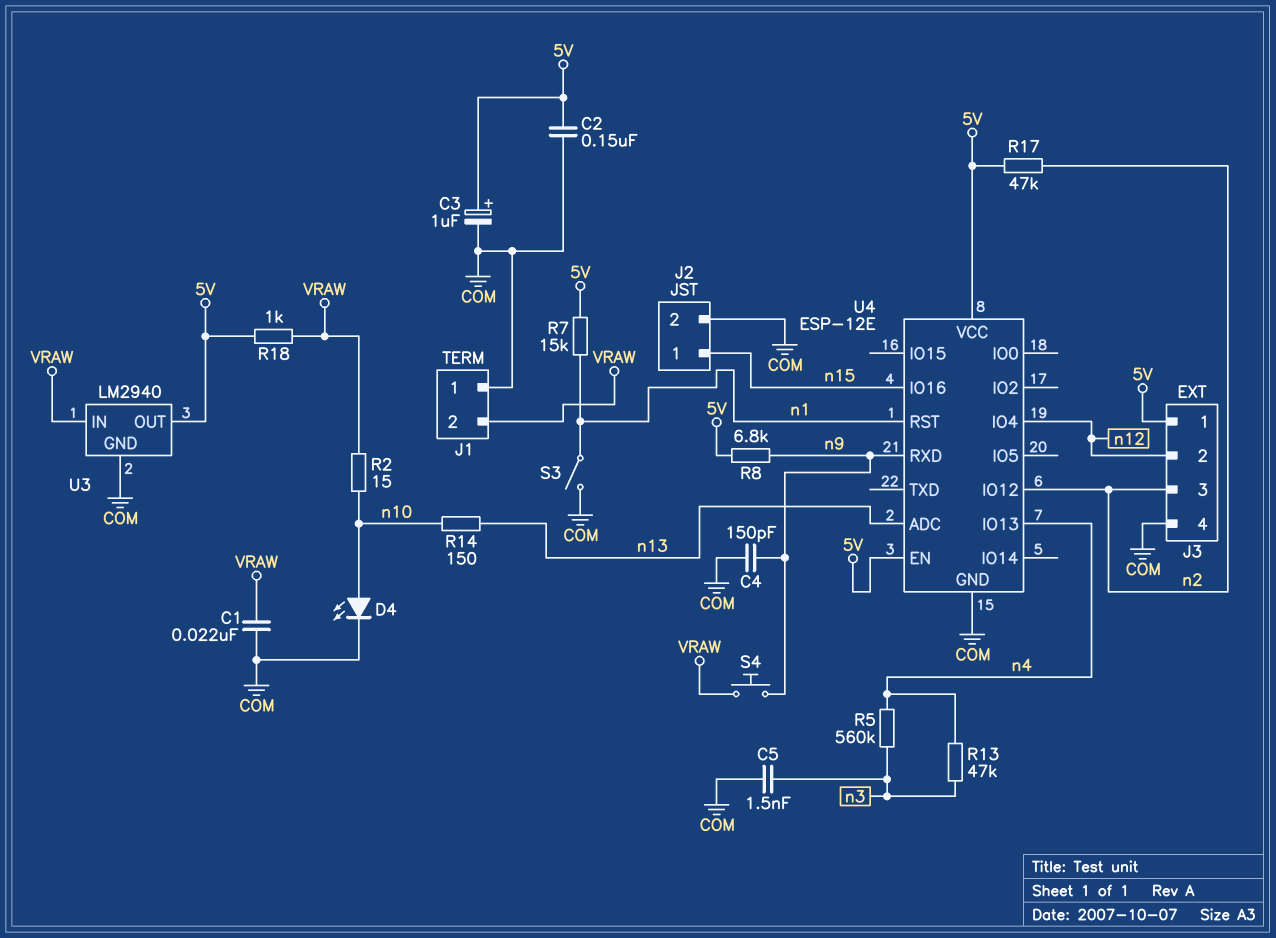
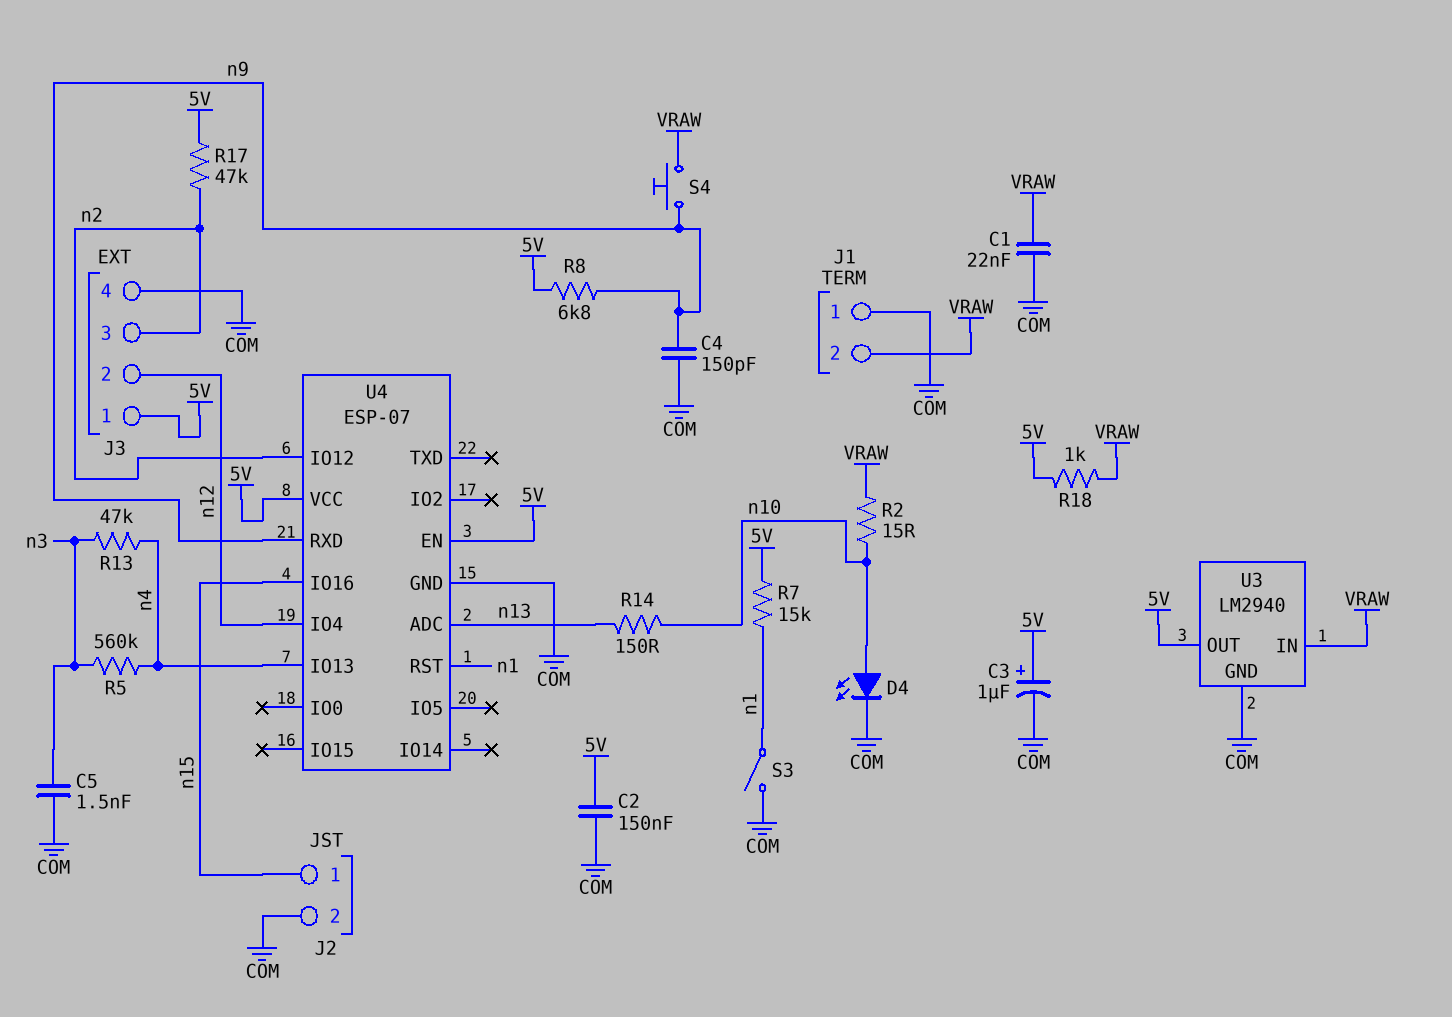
U4: ESP-12E -> ESP-07

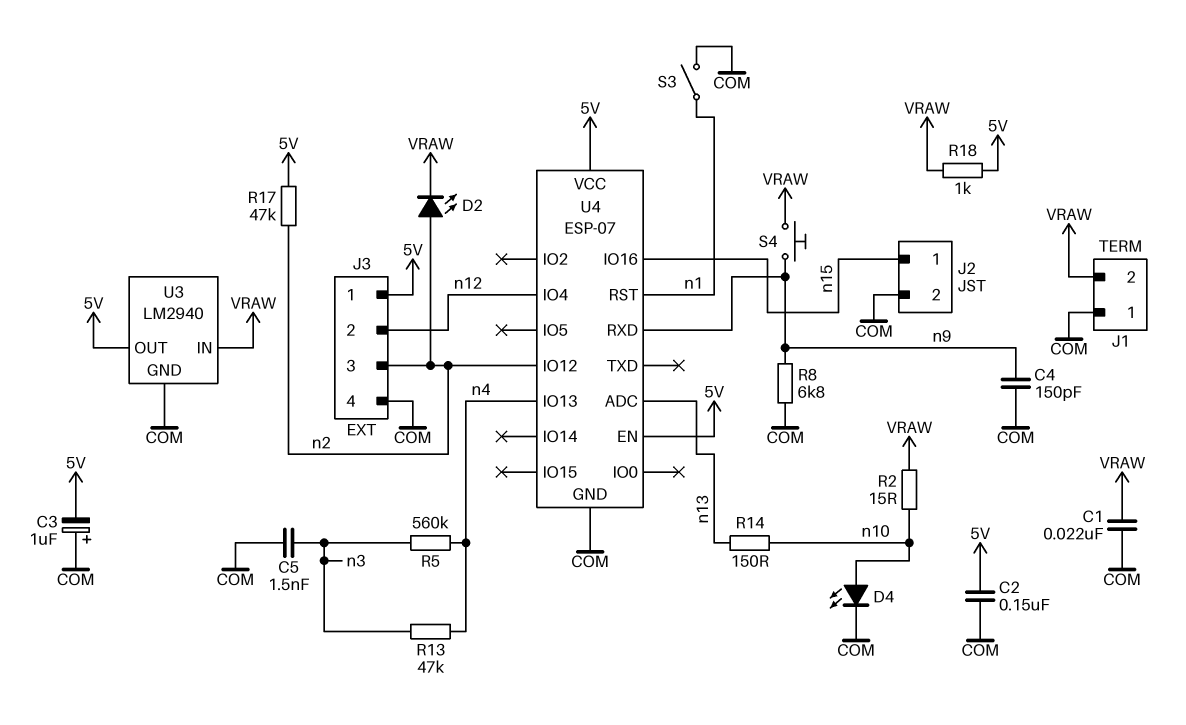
C3: 1uF (plus 5V, minus COM) -> 1uF (plus COM, minus 5V)
D2: none -> LED (A n2, K VRAW)
R7: 15k (5V, n1) -> none
R8: 6.8k (5V, n9) -> 6.8k (COM, n9)

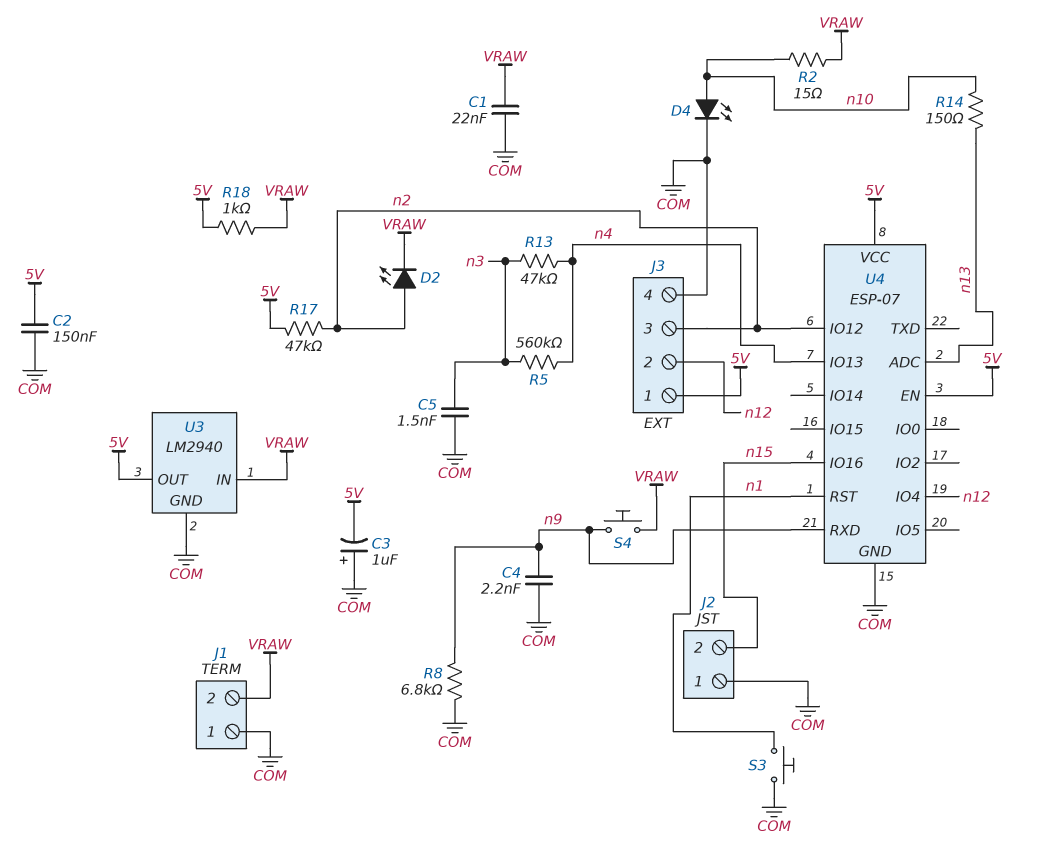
C4: 150pF (COM, n9) -> 2.2nF (COM, n9)
J2 pin 1: n15 -> COM
J2 pin 2: COM -> n15
S3: switch (COM, n1) -> button (COM, n1)

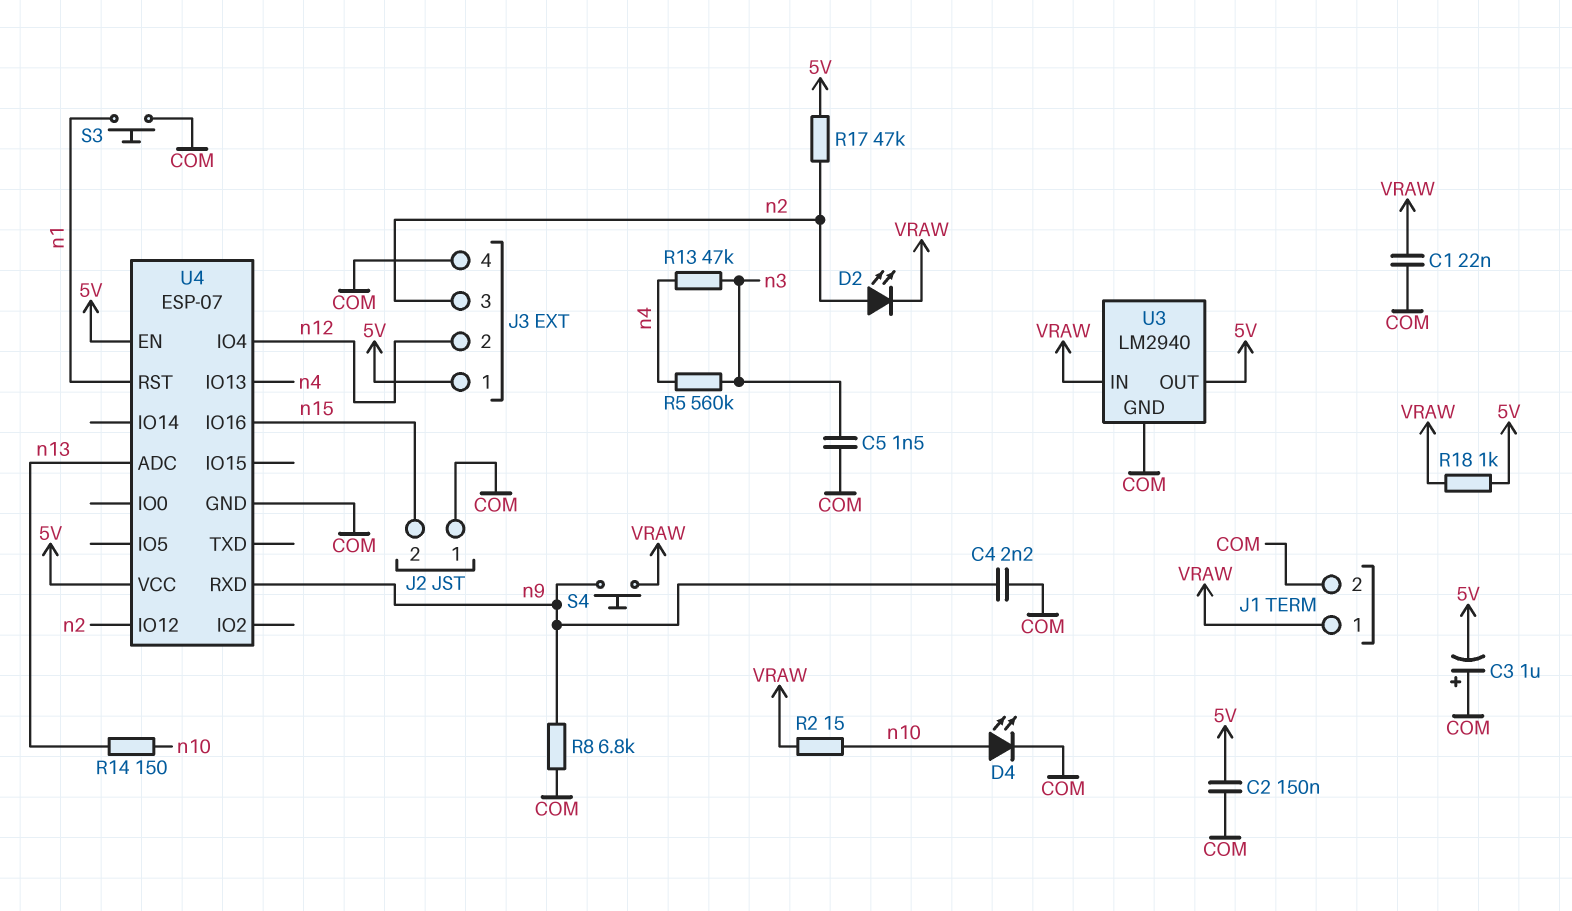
J1 pin 1: COM -> VRAW
J1 pin 2: VRAW -> COM

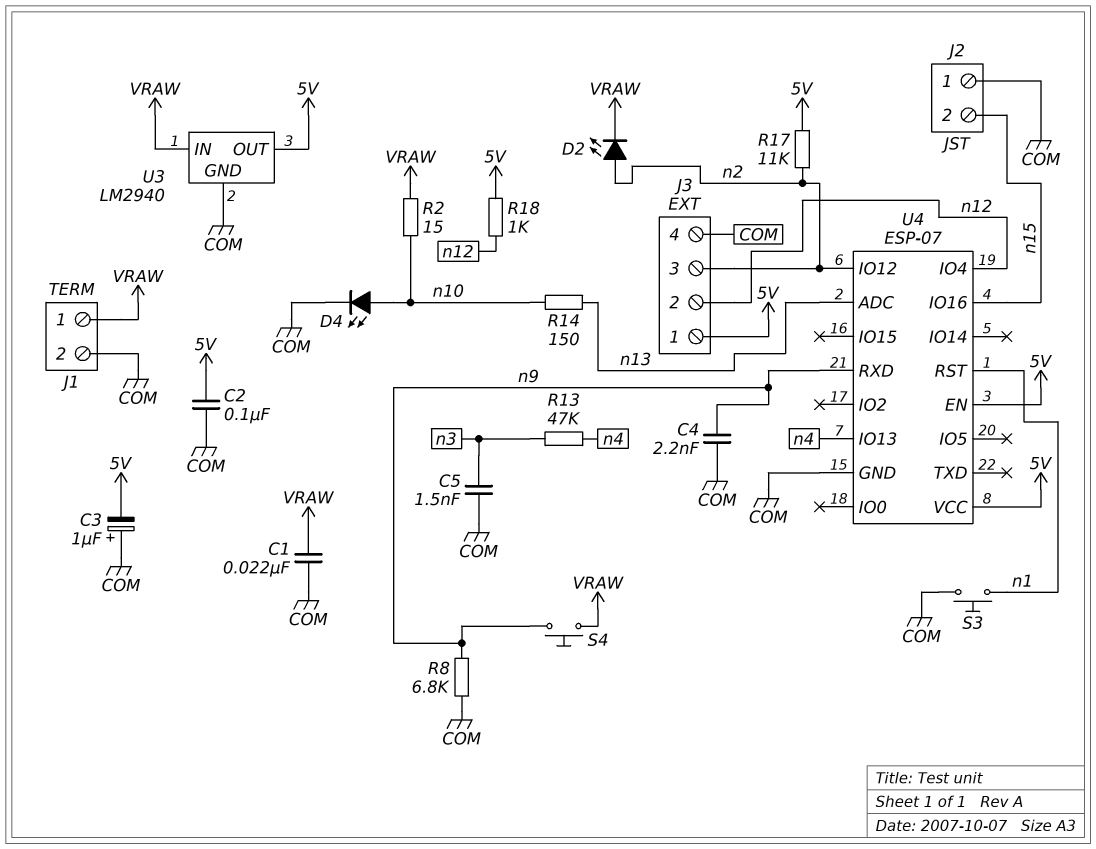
C2: 150nF (5V, COM) -> 100nF (5V, COM)
R5: 560k (n3, n4) -> none
R17: 47k (5V, n2) -> 11k (5V, n2)
R18: 1k (5V, VRAW) -> 1k (5V, n12)

